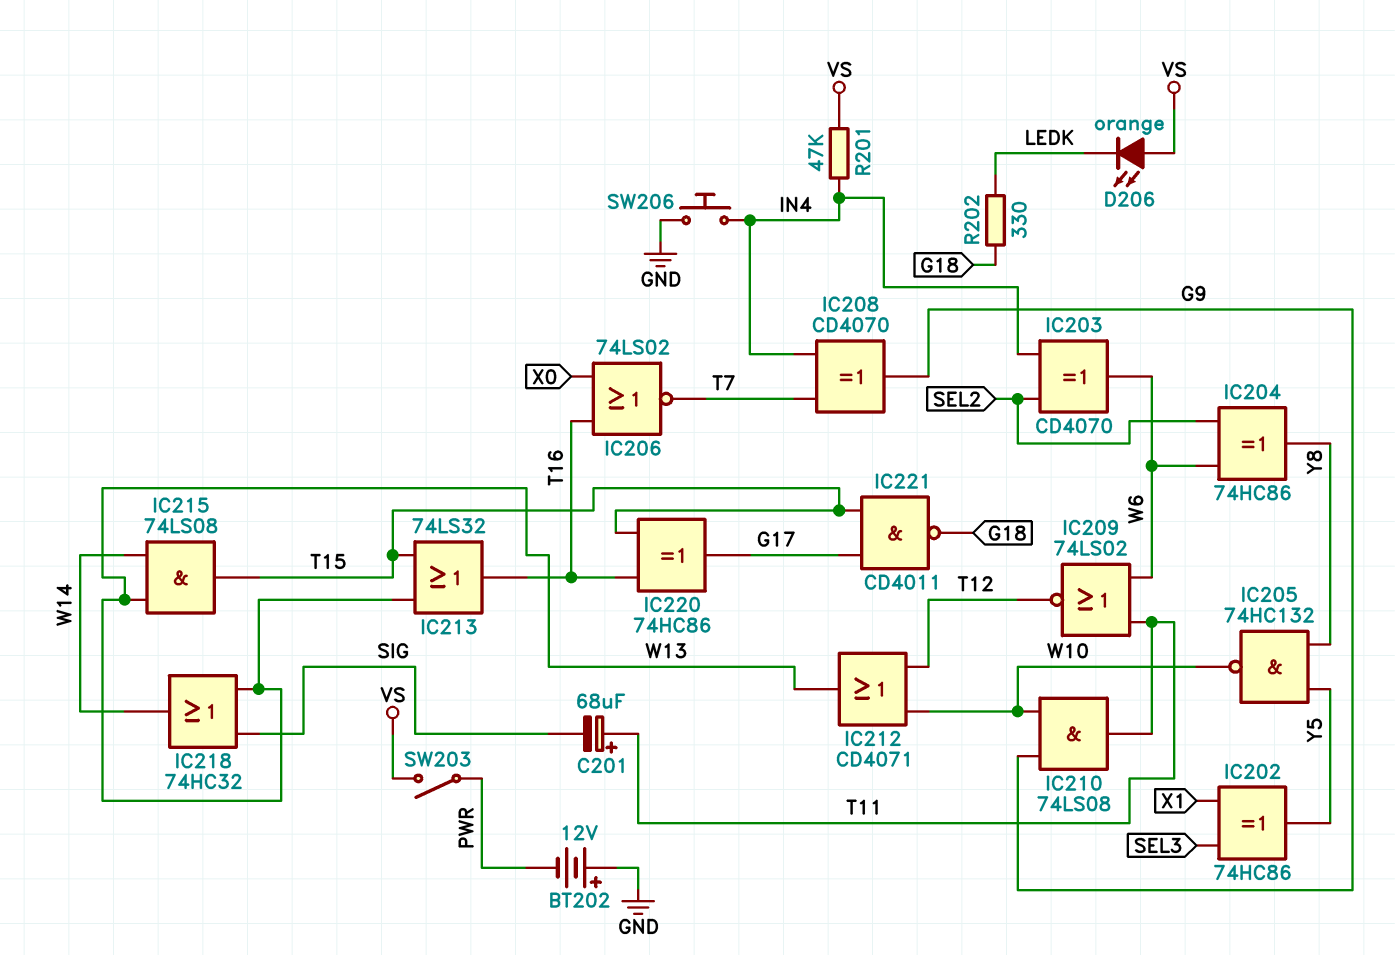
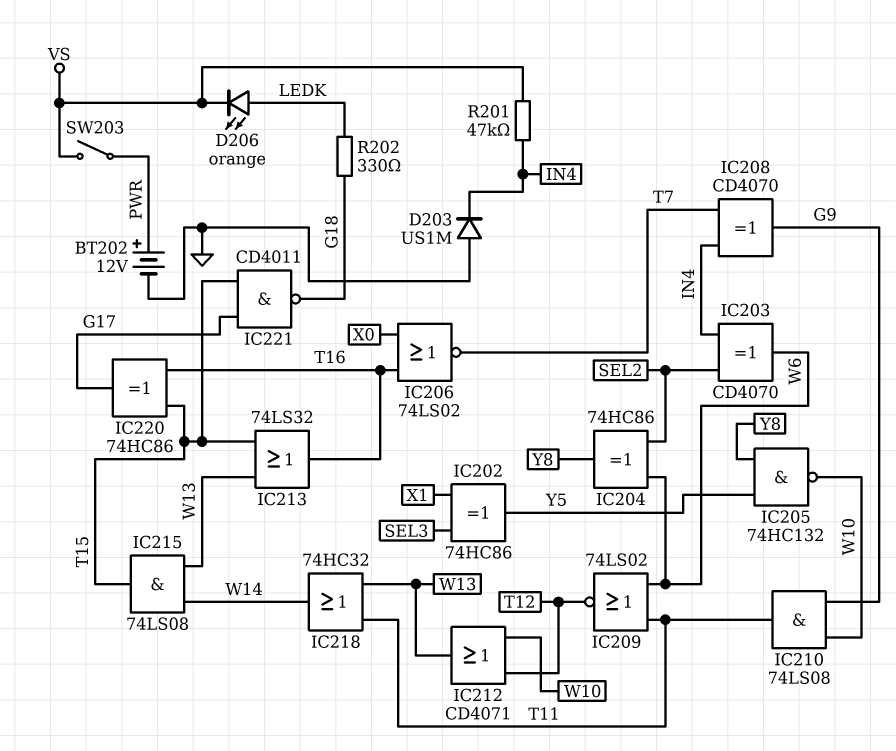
BT202: 12V (plus GND, minus PWR) -> 12V (plus PWR, minus GND)
C201: 68uF (plus T11, minus SIG) -> none
D203: none -> diode US1M (A GND, K IN4)
D206: LED orange (A VS, K LEDK) -> LED orange (A LEDK, K VS)
IC218: OR 74HC32 (in SIG, in W13, out W14) -> OR 74HC32 (in T11, in W13, out W14)
SW206: button (GND, IN4) -> none

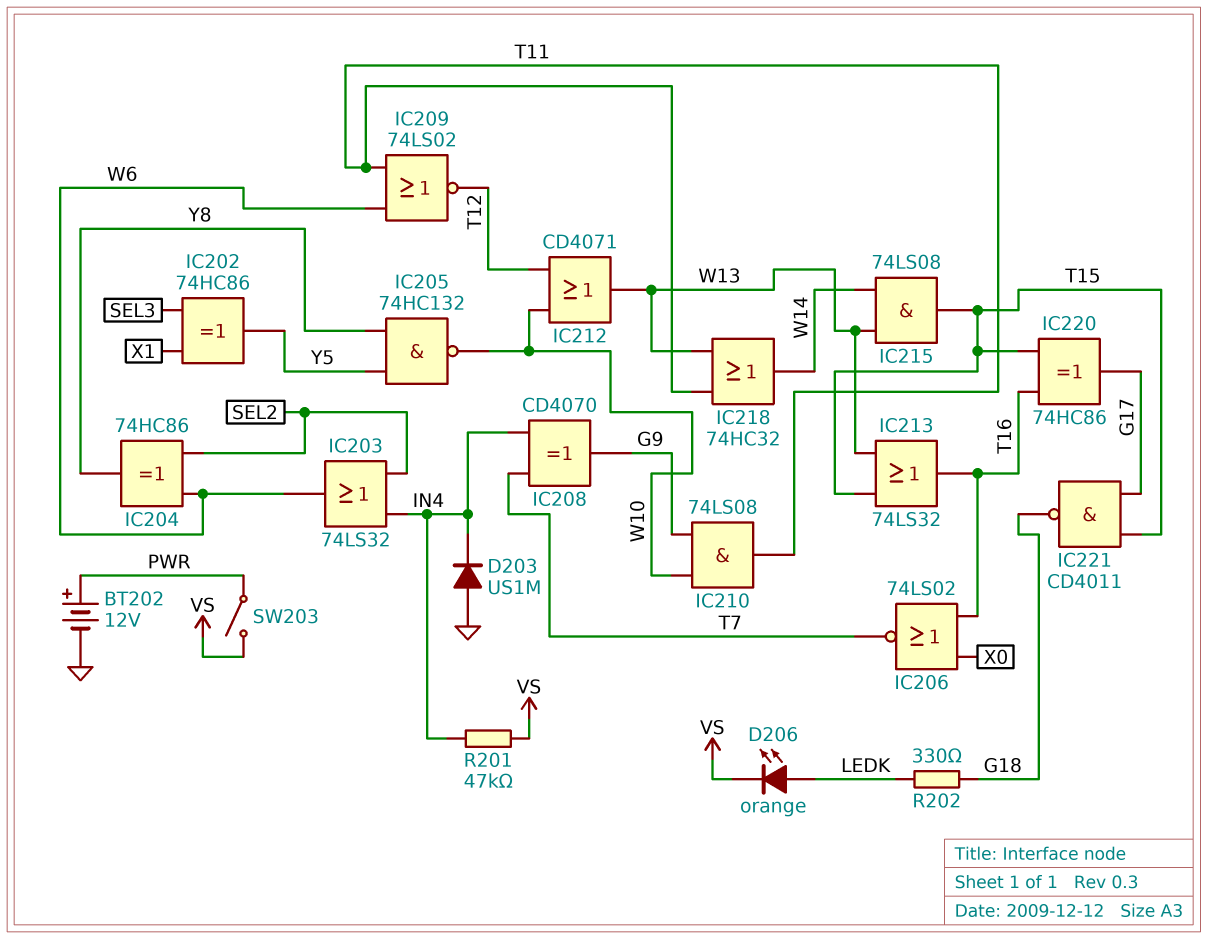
IC203: XOR CD4070 (in IN4, in SEL2, out W6) -> OR 74LS32 (in IN4, in SEL2, out W6)

